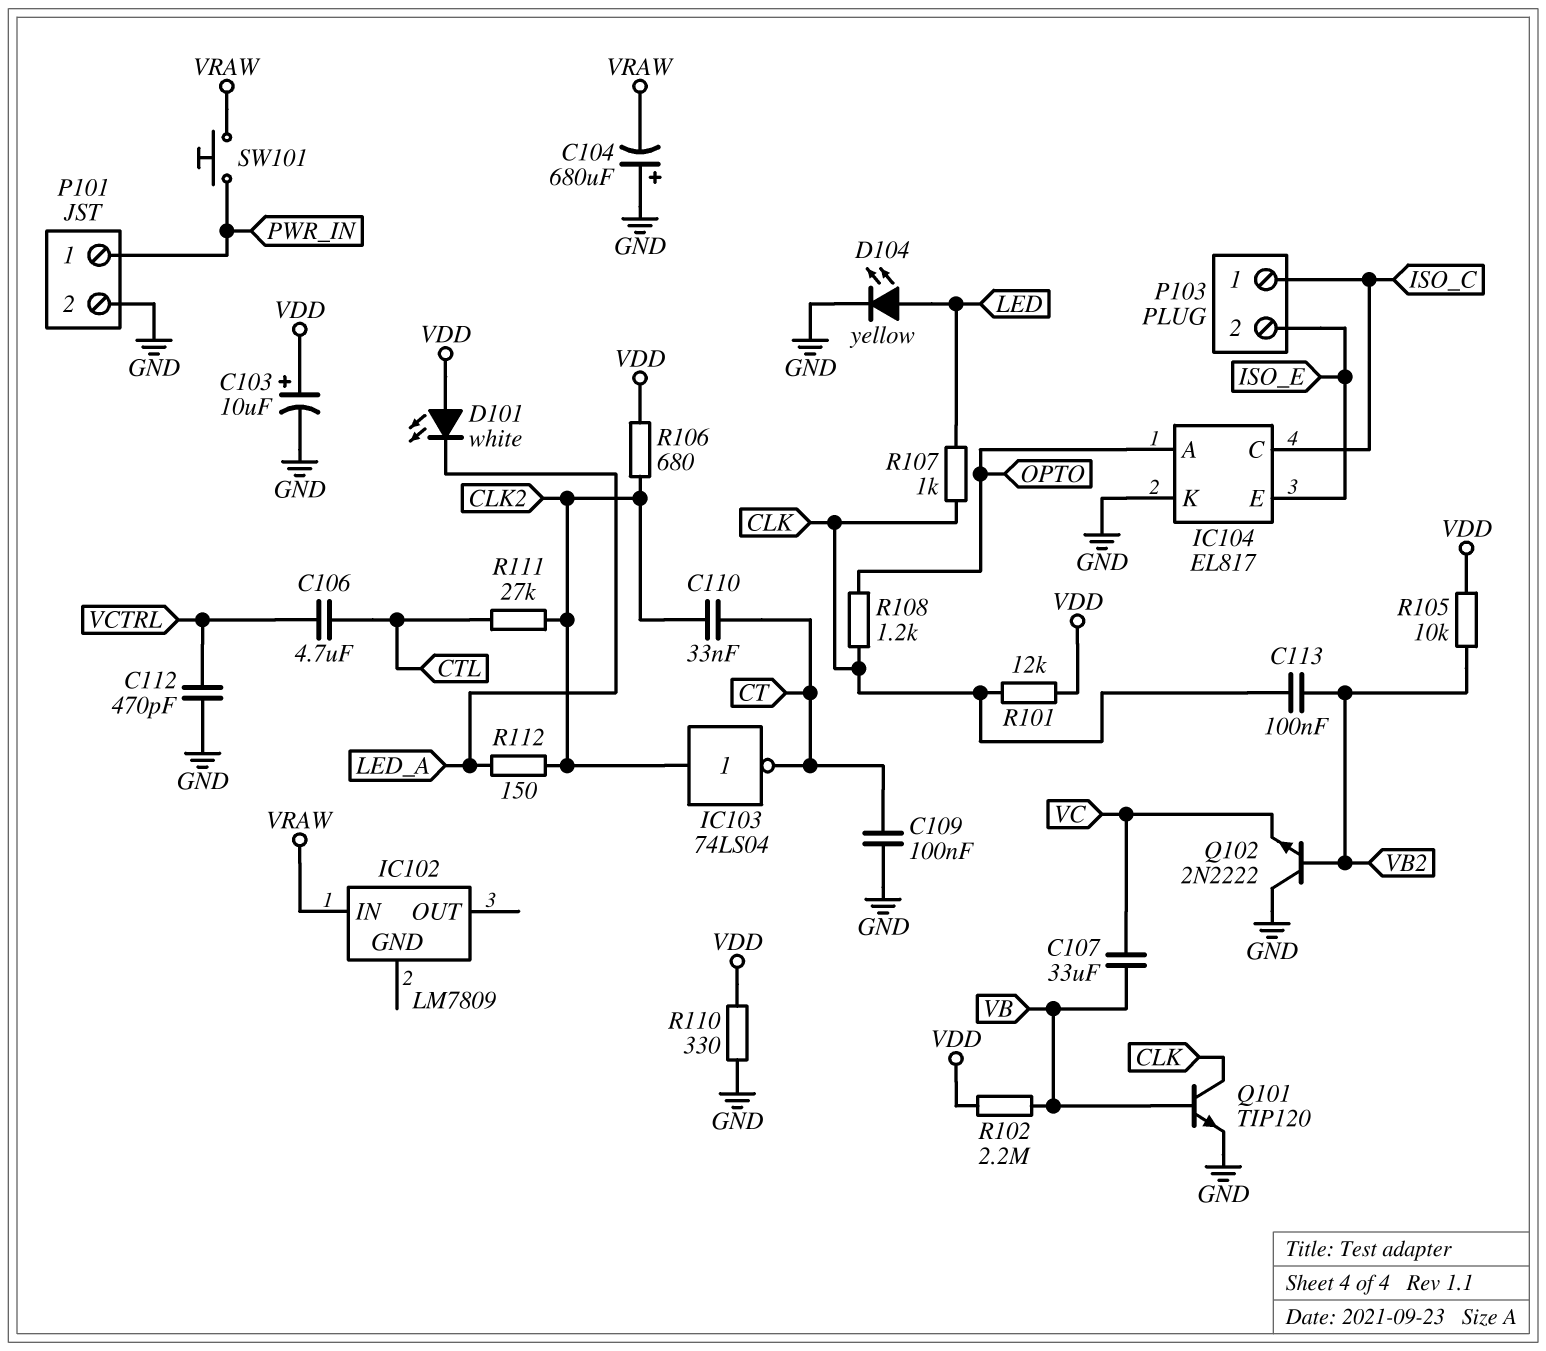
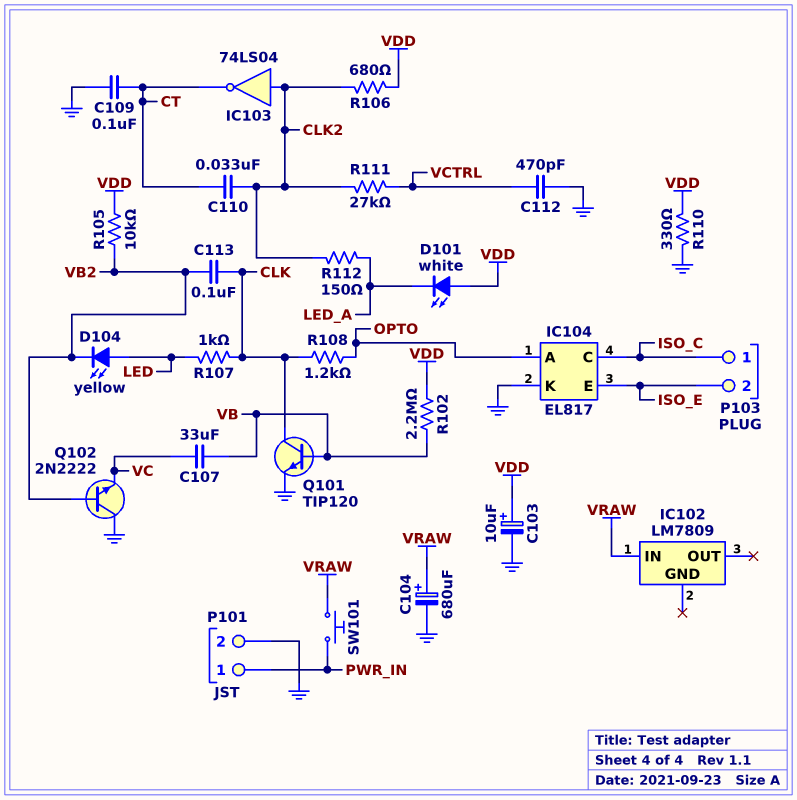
C104: 680uF (plus GND, minus VRAW) -> 680uF (plus VRAW, minus GND)
C106: 4.7uF (CTL, VCTRL) -> none
D104: LED yellow (A LED, K GND) -> LED yellow (A LED, K VB2)
R101: 12k (CLK, VDD) -> none
R111: 27k (CLK2, CTL) -> 27k (CLK2, VCTRL)

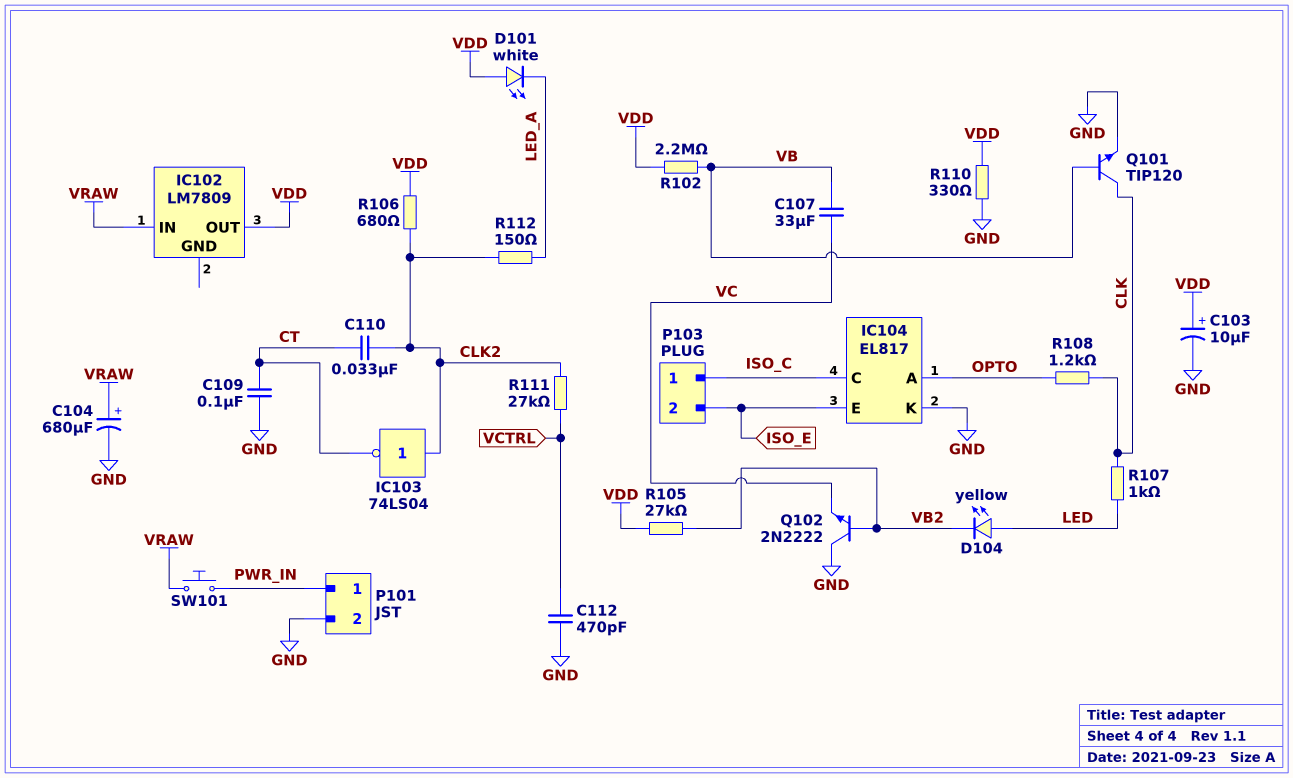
C113: 100nF (CLK, VB2) -> none
IC102 pin OUT: none -> VDD
R105: 10k (VB2, VDD) -> 27k (VB2, VDD)

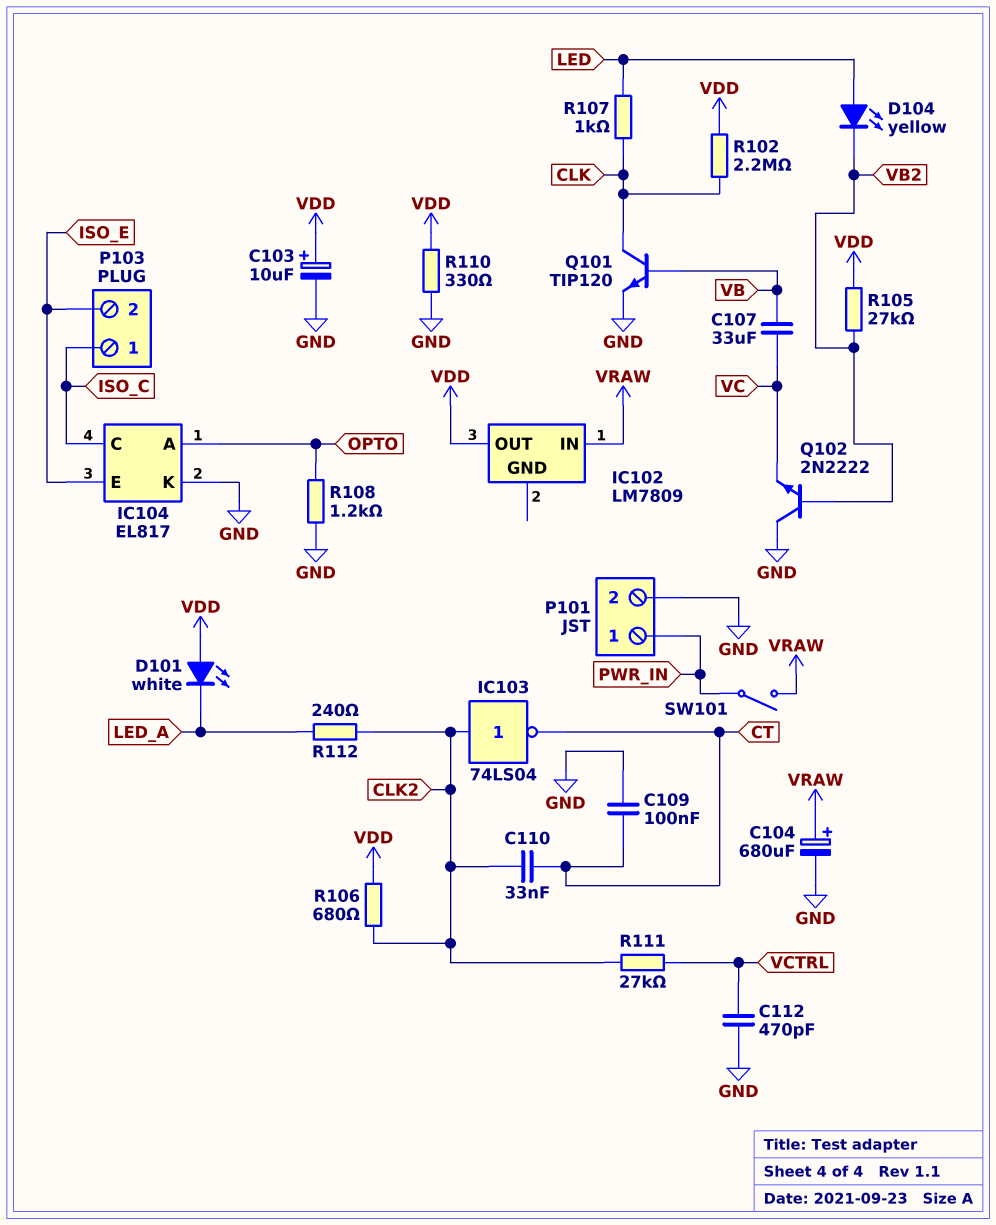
R102: 2.2M (VB, VDD) -> 2.2M (CLK, VDD)
R108: 1.2k (CLK, OPTO) -> 1.2k (GND, OPTO)
R112: 150 (CLK2, LED_A) -> 240 (CLK2, LED_A)
SW101: button (PWR_IN, VRAW) -> switch (PWR_IN, VRAW)

